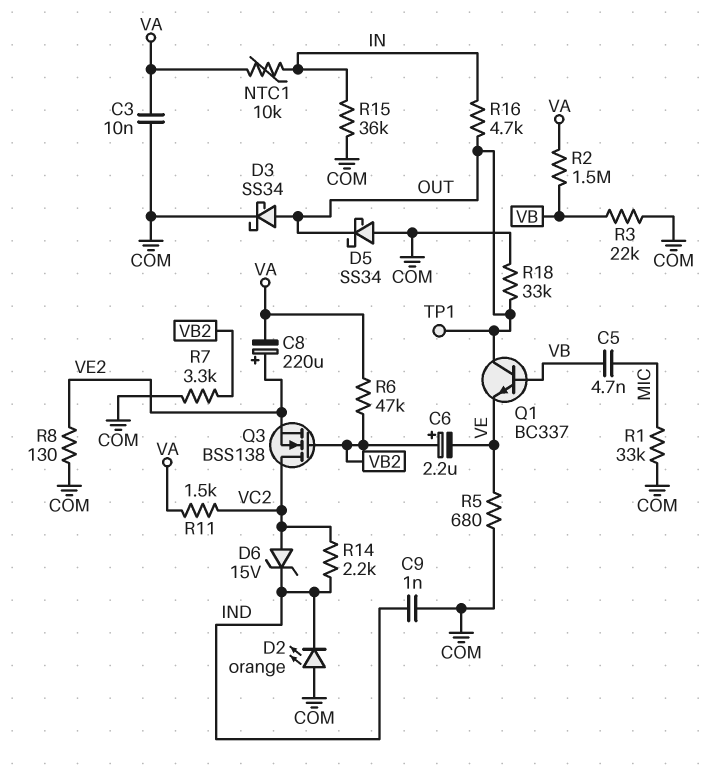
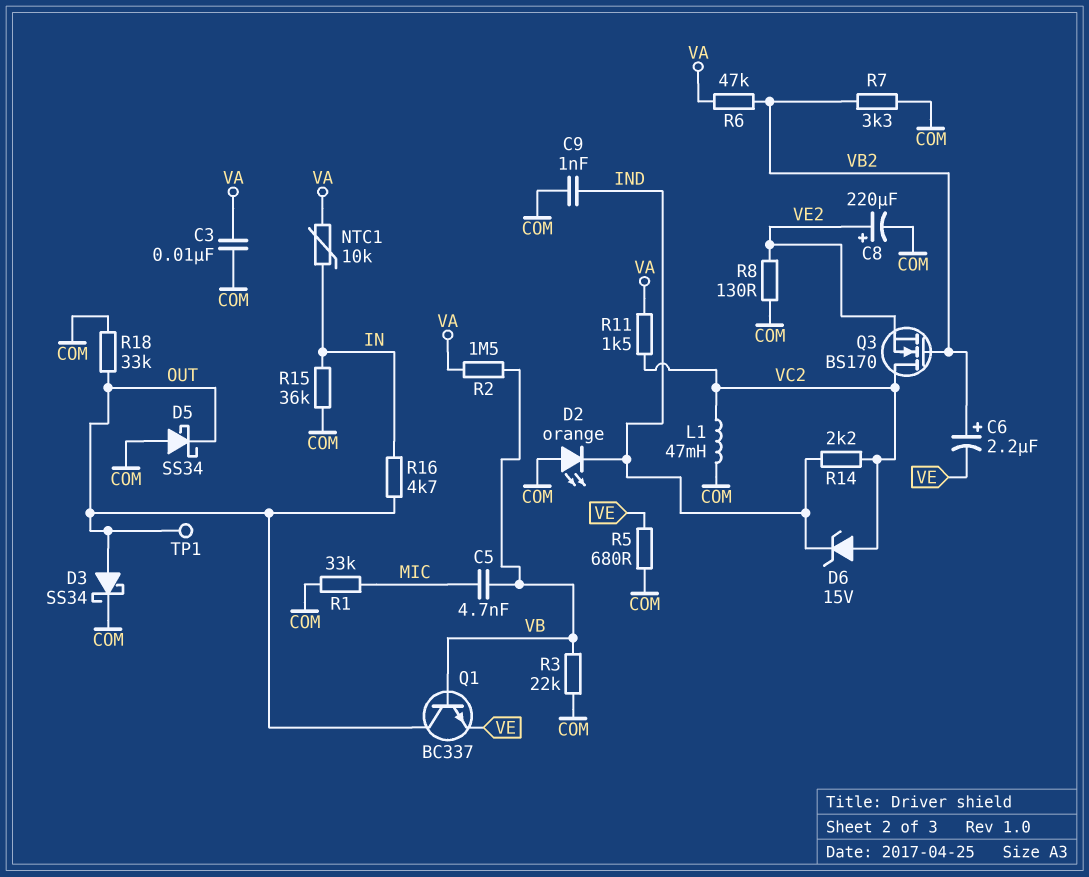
C8: 220uF (plus VE2, minus VA) -> 220uF (plus VE2, minus COM)
L1: none -> 47mH (COM, VC2)
Q3: NMOS BSS138 (G VB2, D VC2, S VE2) -> NMOS BS170 (G VB2, D VC2, S VE2)

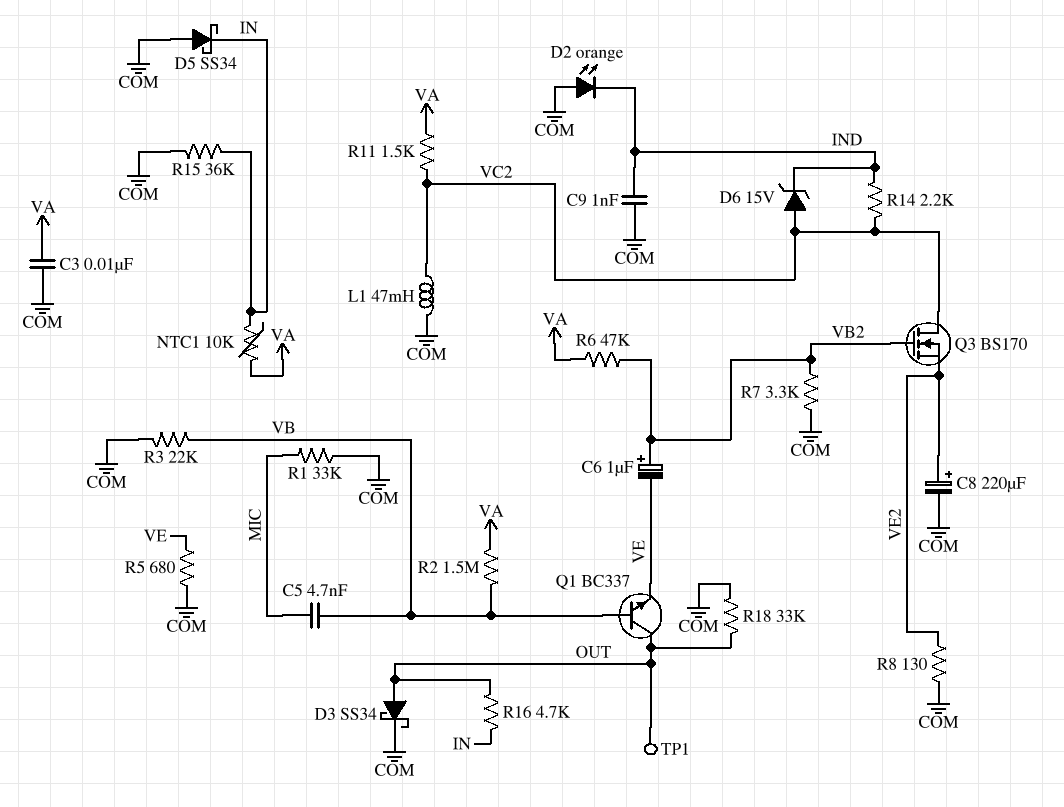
C6: 2.2uF (plus VB2, minus VE) -> 1uF (plus VB2, minus VE)
D5: schottky SS34 (A COM, K OUT) -> schottky SS34 (A COM, K IN)

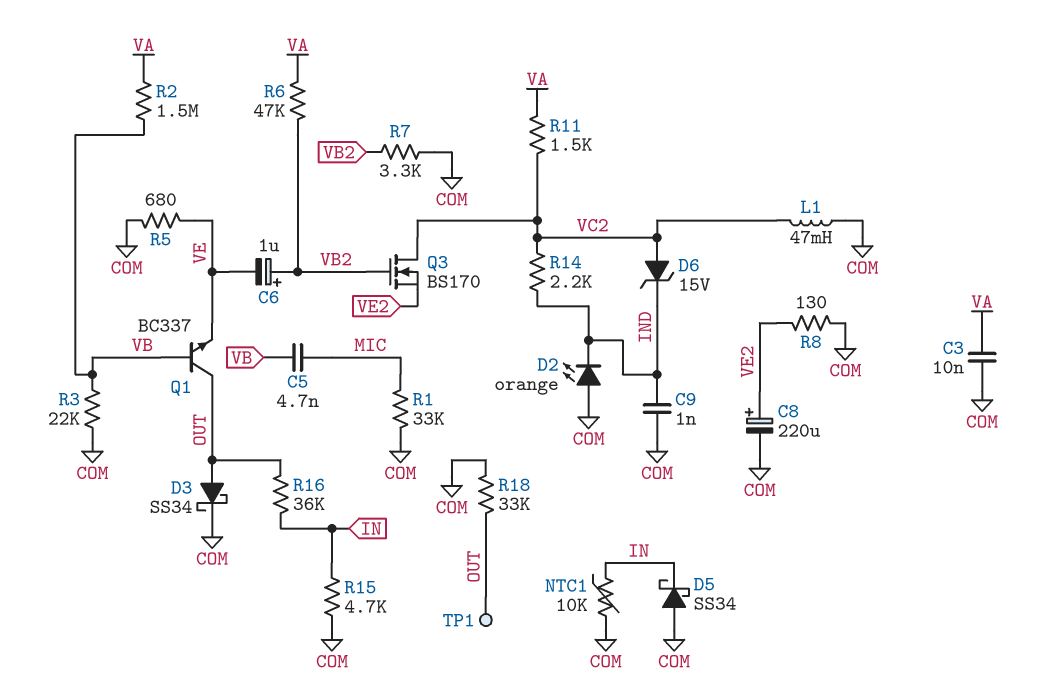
NTC1: 10k (IN, VA) -> 10k (COM, IN)
R15: 36k (COM, IN) -> 4.7k (COM, IN)
R16: 4.7k (IN, OUT) -> 36k (IN, OUT)

